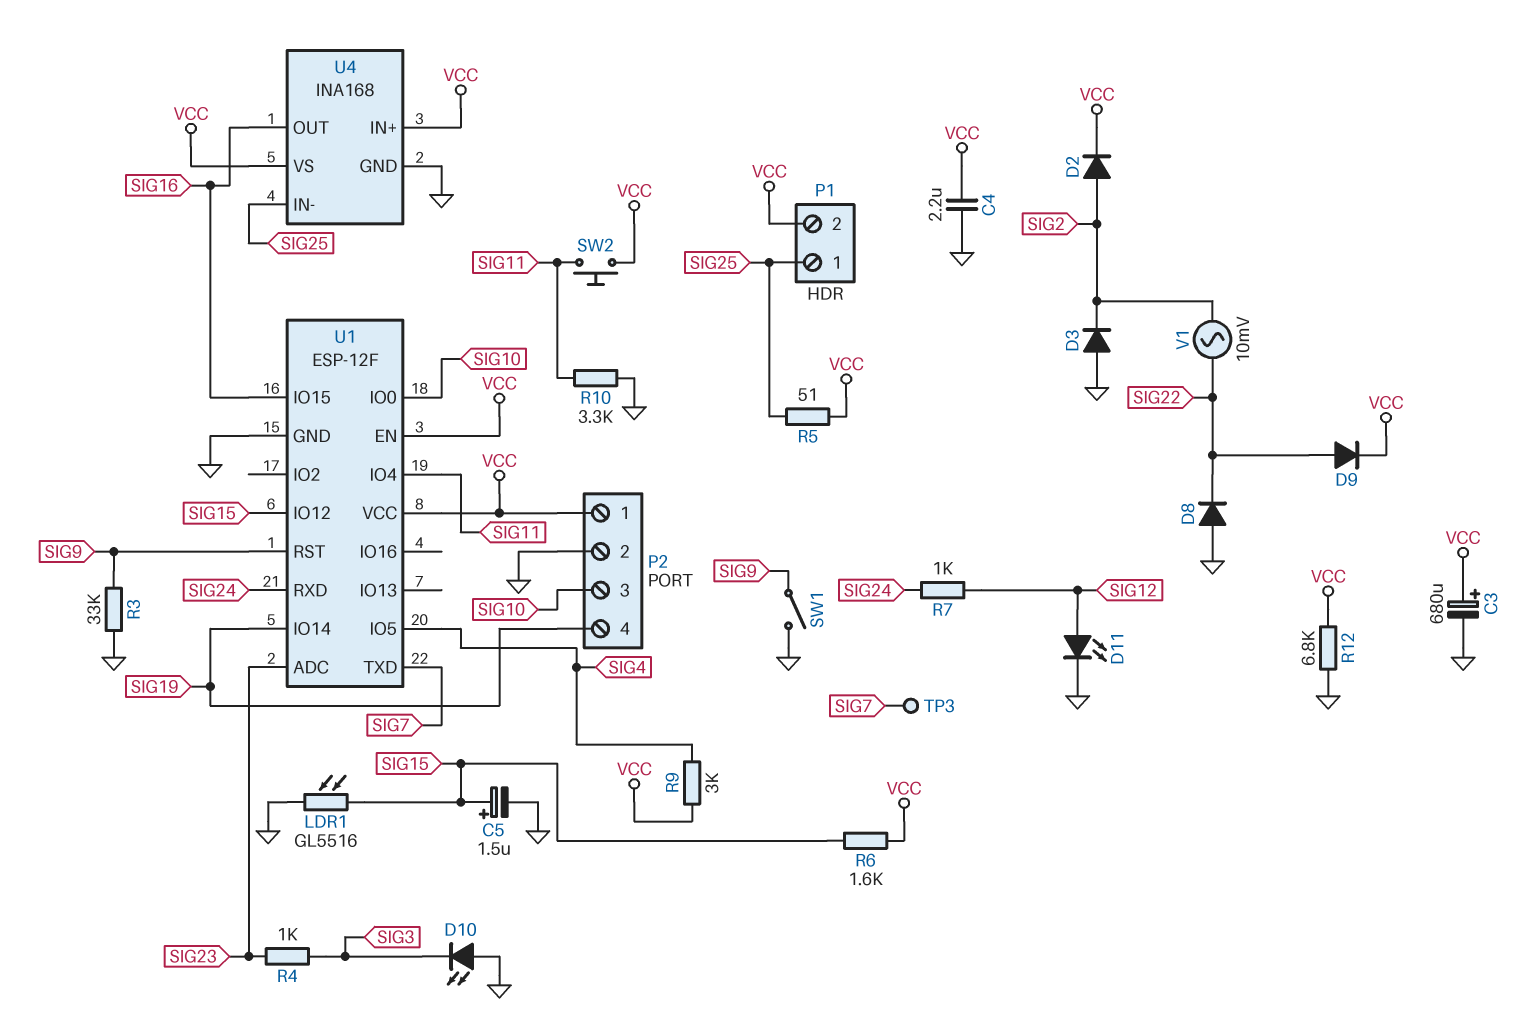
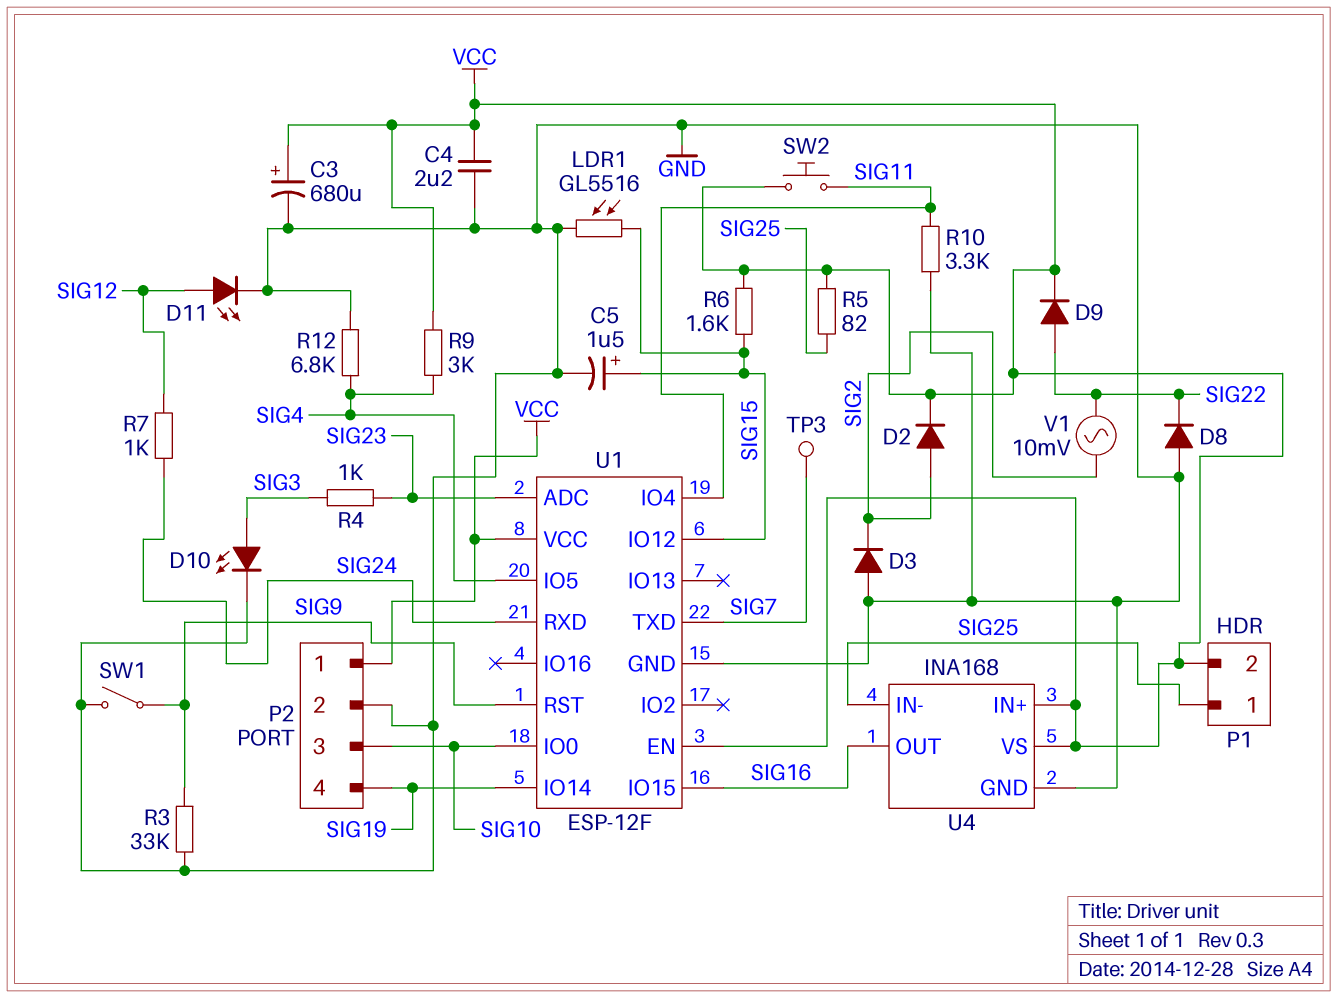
D10: LED (A GND, K SIG3) -> LED (A SIG3, K GND)
R5: 51 (SIG25, VCC) -> 82 (SIG25, VCC)
R12: 6.8k (GND, VCC) -> 6.8k (GND, SIG4)

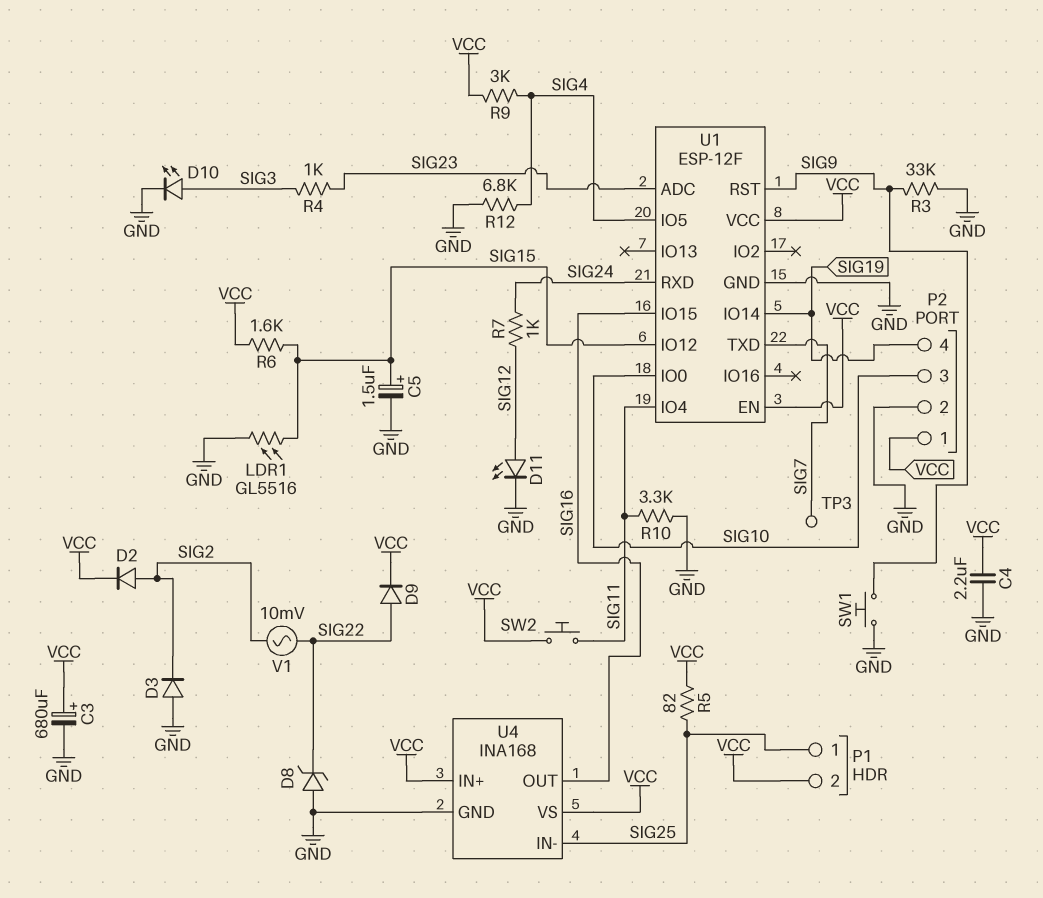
D8: diode (A GND, K SIG22) -> zener (A GND, K SIG22)
SW1: switch (GND, SIG9) -> button (GND, SIG9)

